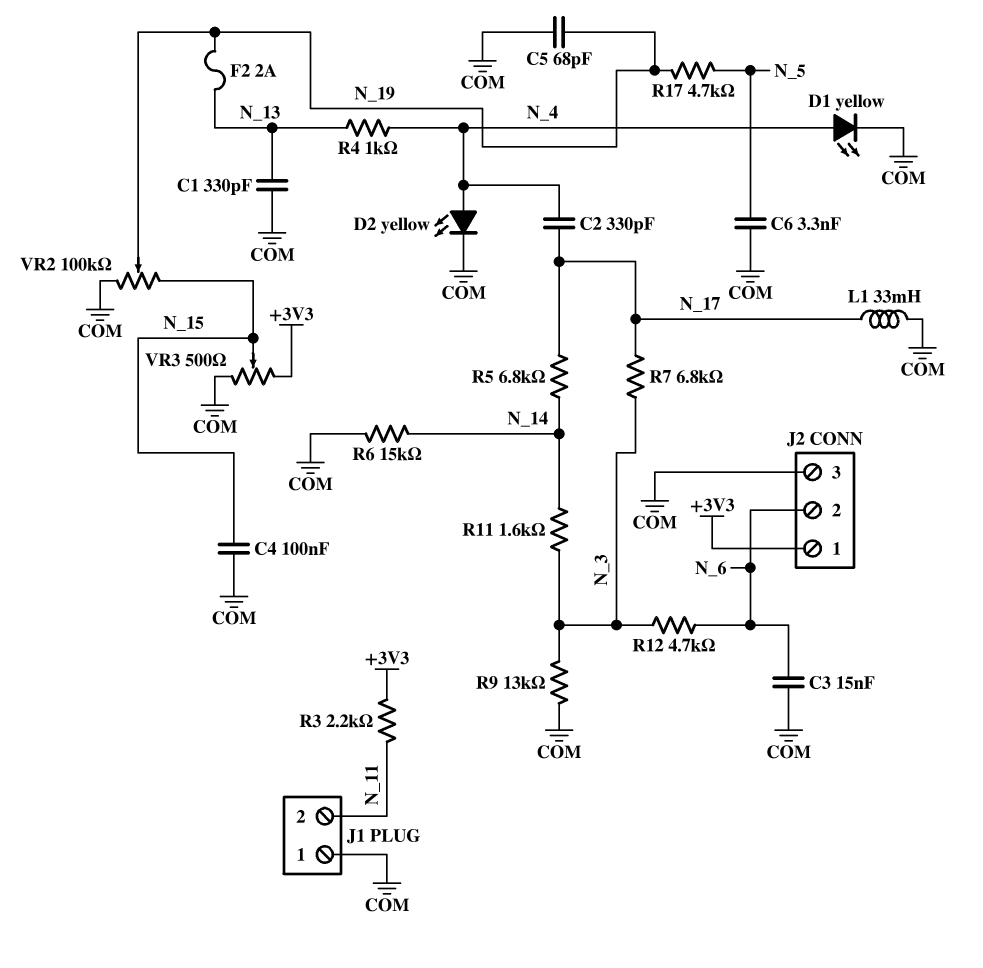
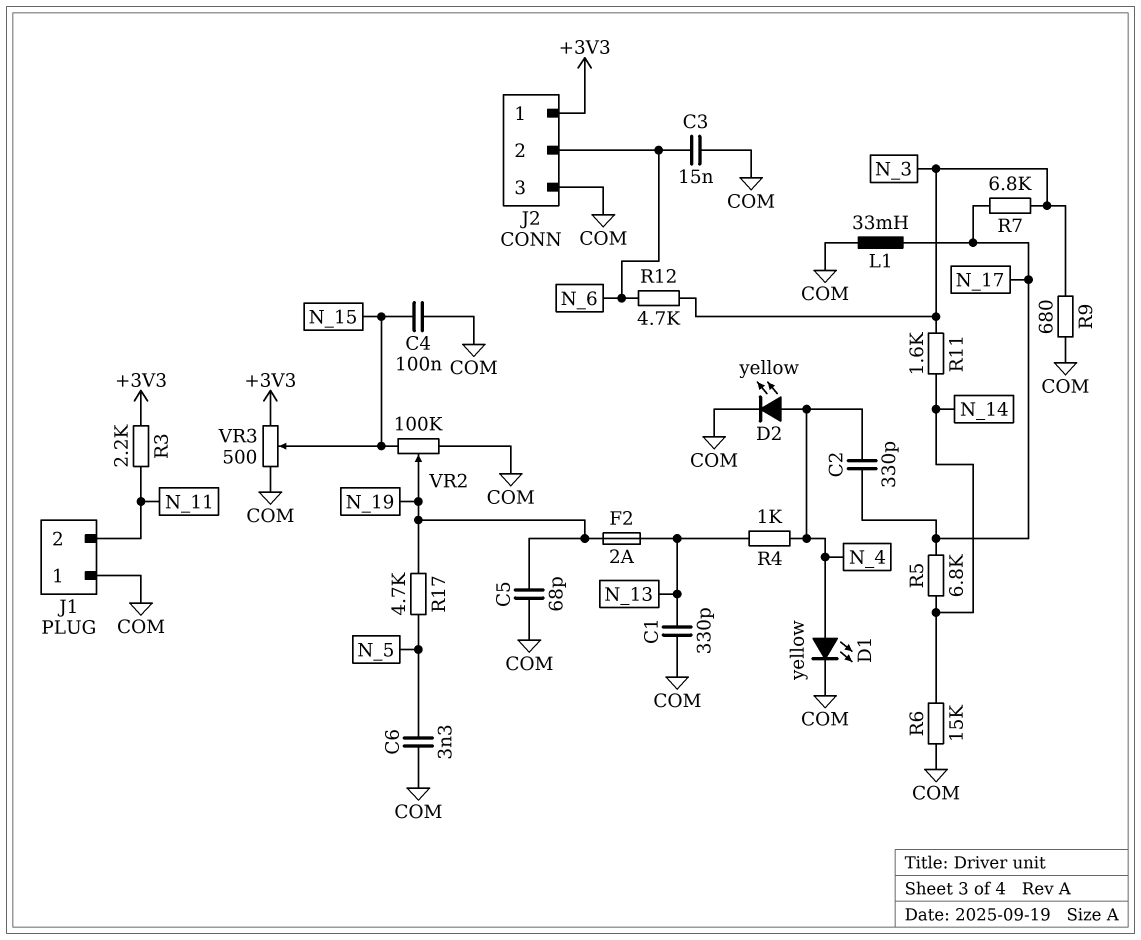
R9: 13k (COM, N_3) -> 680 (COM, N_3)

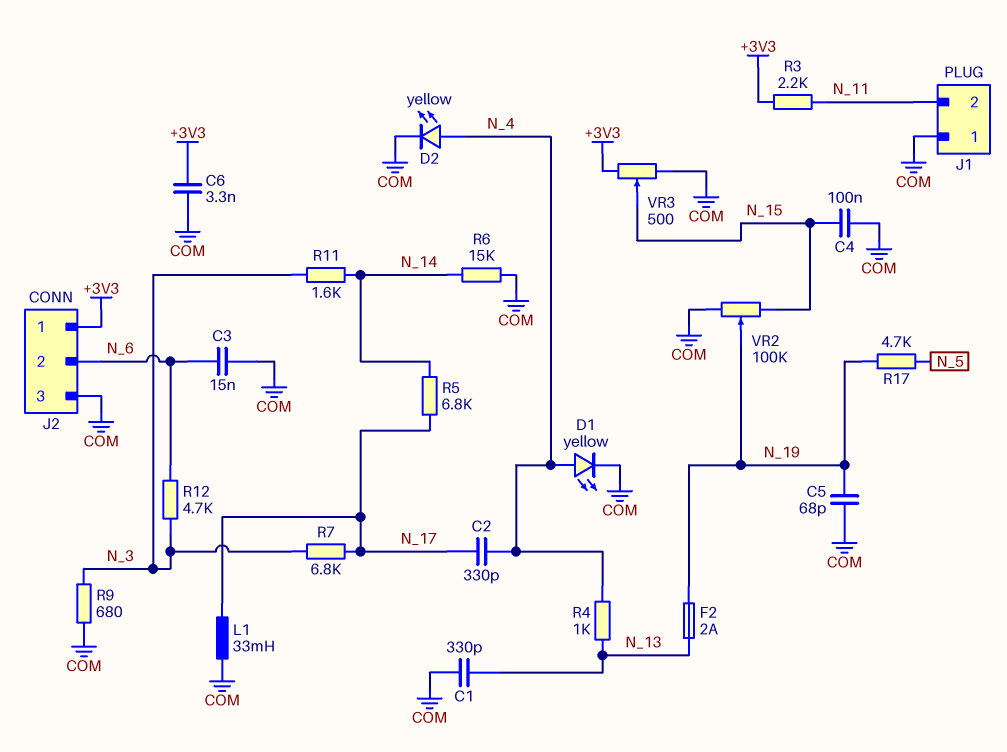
C6: 3.3nF (COM, N_5) -> 3.3nF (+3V3, COM)

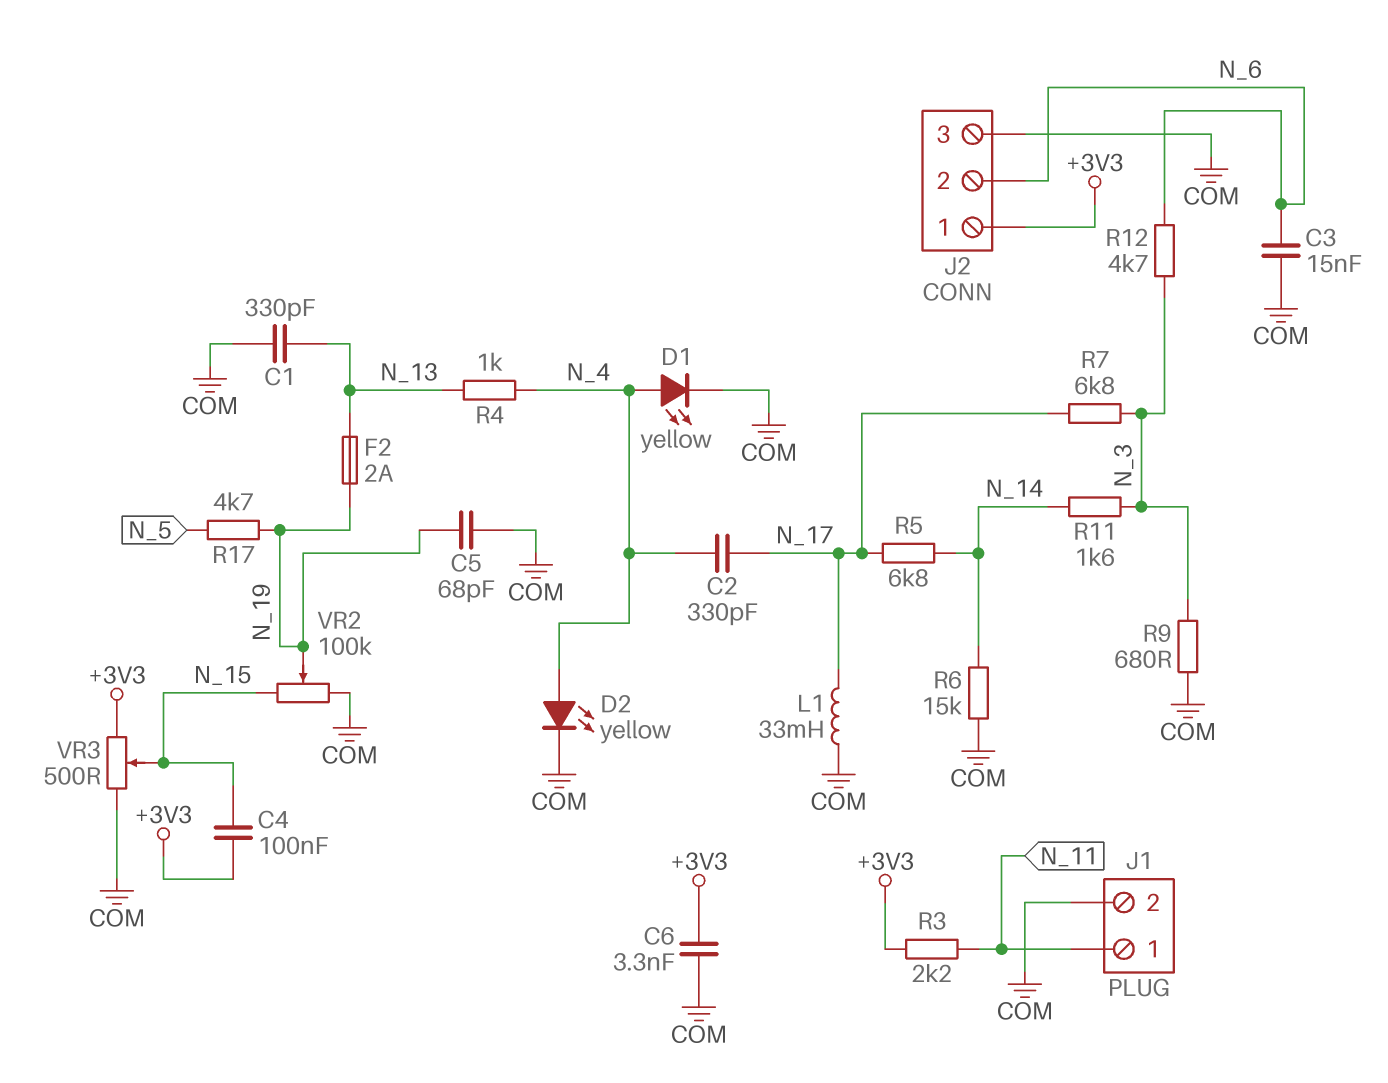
C4: 100nF (COM, N_15) -> 100nF (+3V3, N_15)
J1 pin 1: COM -> N_11
J1 pin 2: N_11 -> COM

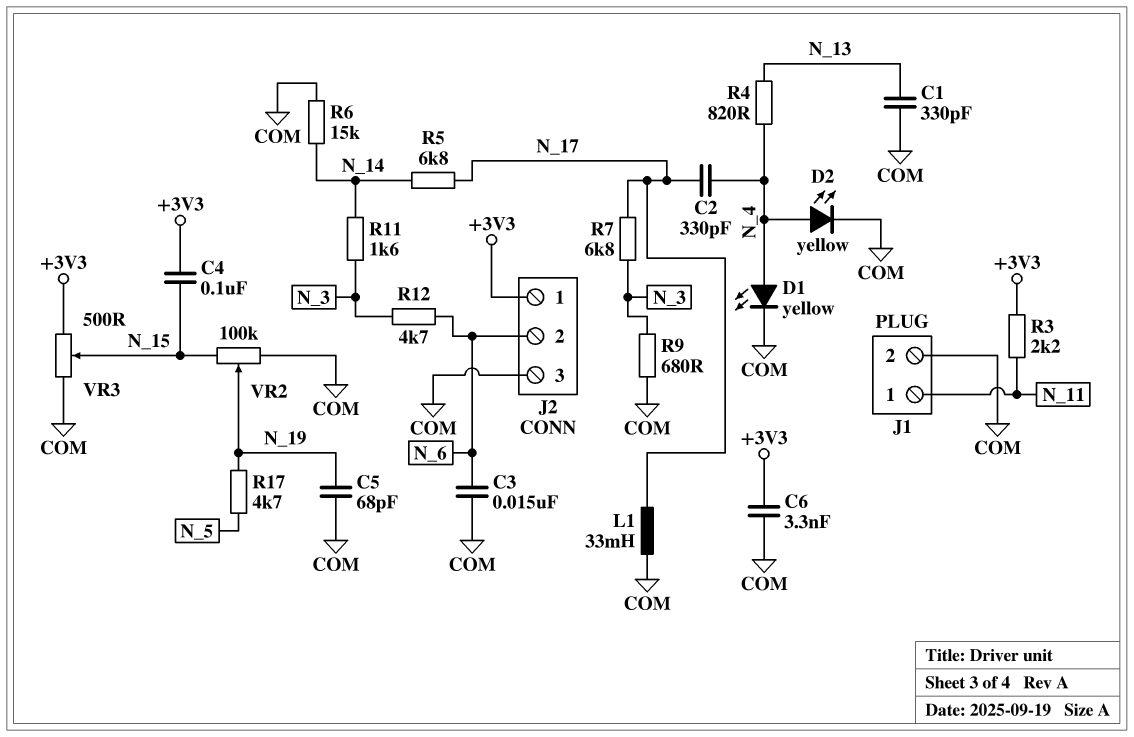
F2: 2A (N_13, N_19) -> none
R4: 1k (N_4, N_13) -> 820 (N_4, N_13)

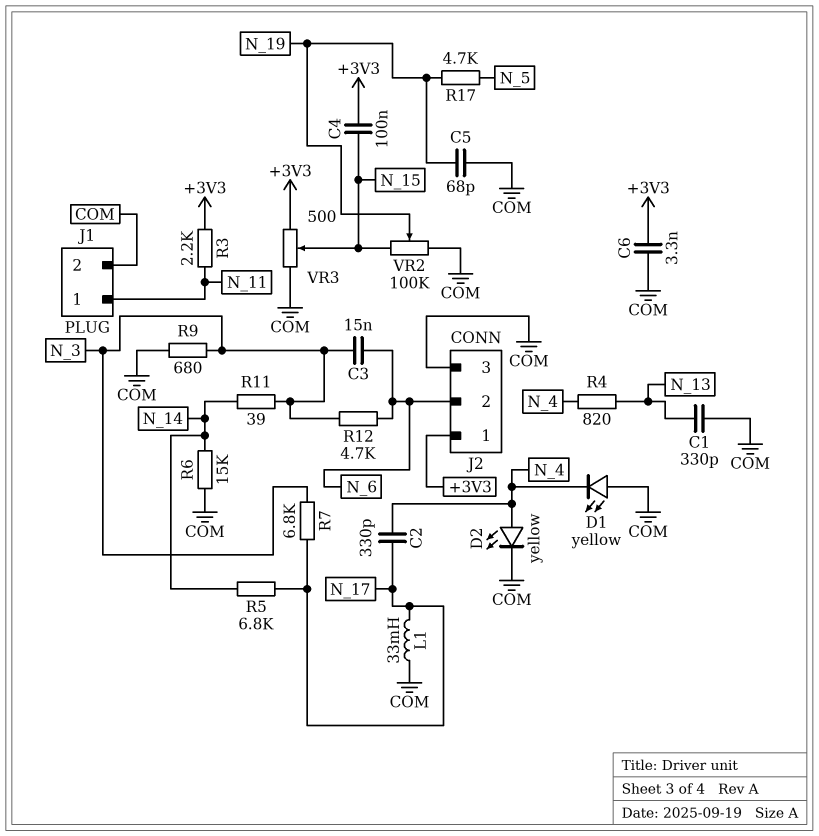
C3: 15nF (COM, N_6) -> 15nF (N_3, N_6)
D1: LED yellow (A N_4, K COM) -> LED yellow (A COM, K N_4)
R11: 1.6k (N_3, N_14) -> 39 (N_3, N_14)

